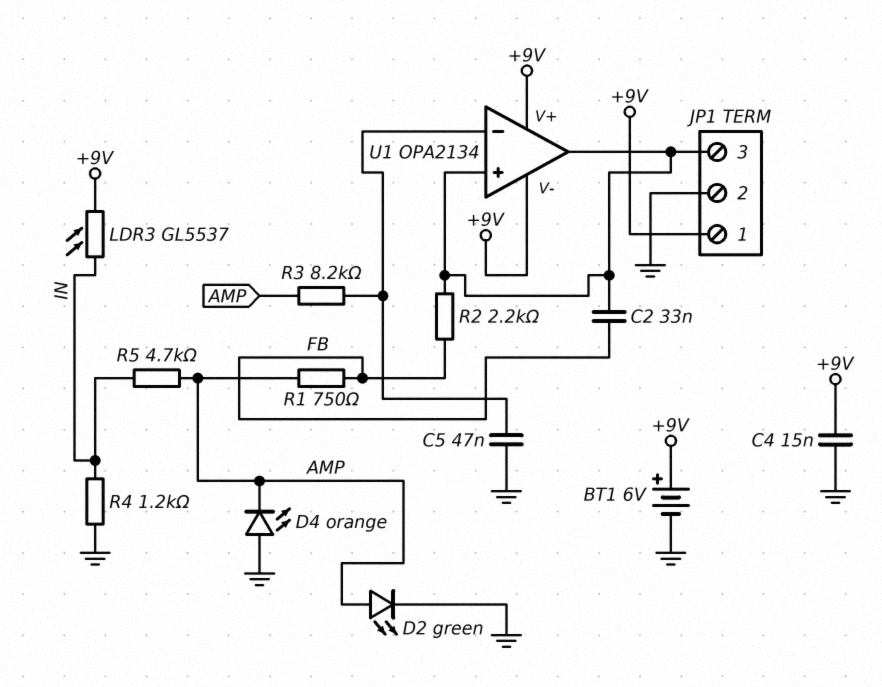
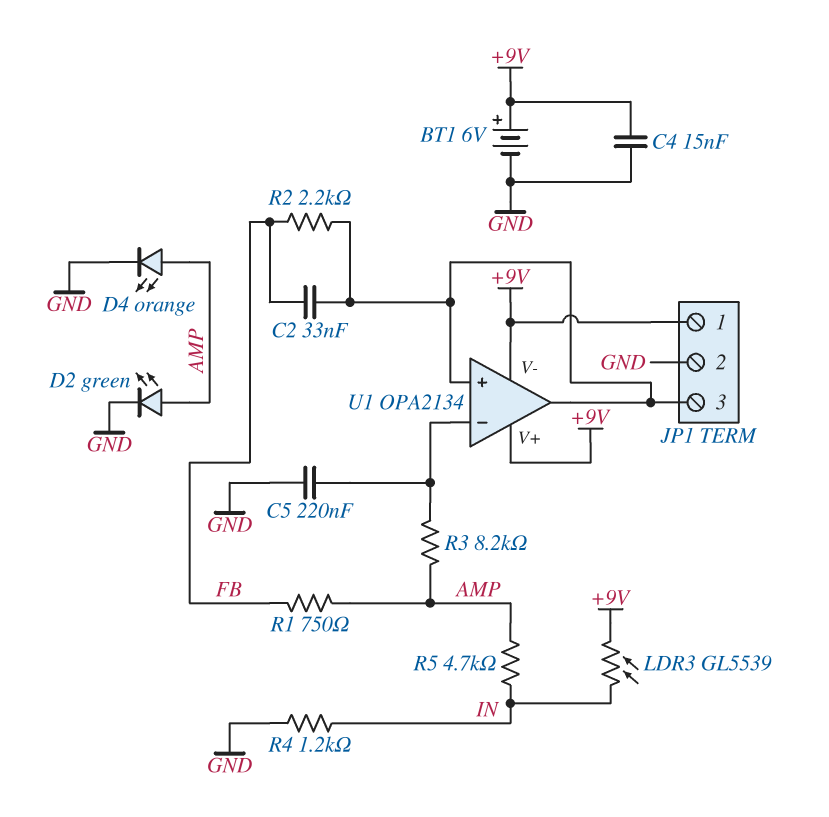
C5: 47nF (GND, U1/in-) -> 220nF (GND, U1/in-)
D4: LED orange (A GND, K AMP) -> LED orange (A AMP, K GND)
LDR3: GL5537 (+9V, IN) -> GL5539 (+9V, IN)

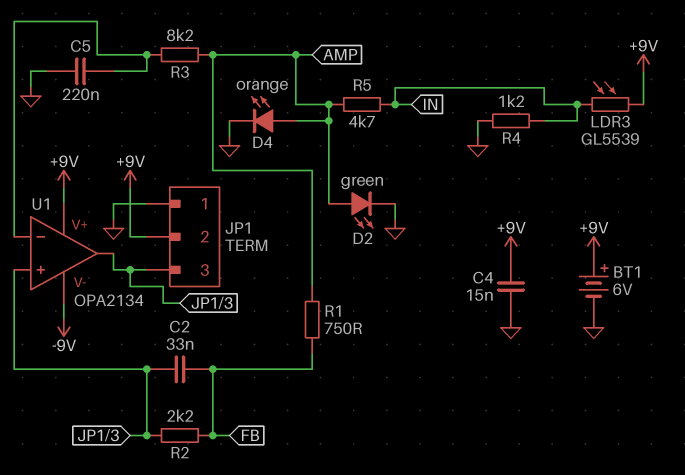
JP1 pin 1: +9V -> GND
JP1 pin 2: GND -> +9V
U1 pin V-: +9V -> -9V

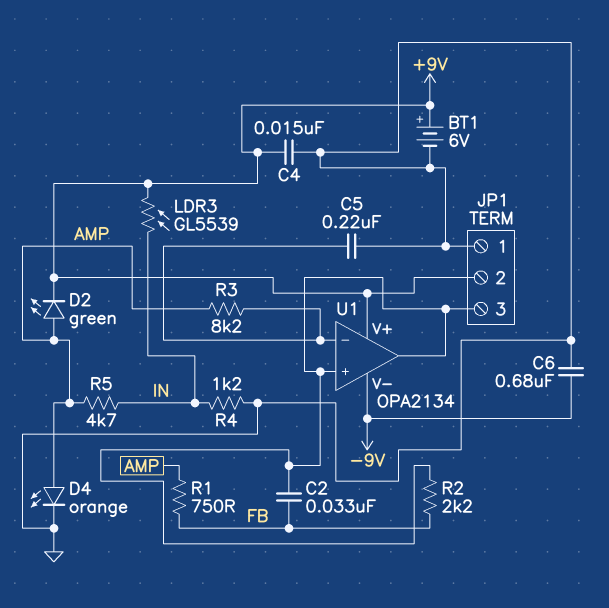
C6: none -> 680nF (-9V, GND)
D2: LED green (A AMP, K GND) -> LED green (A AMP, K +9V)

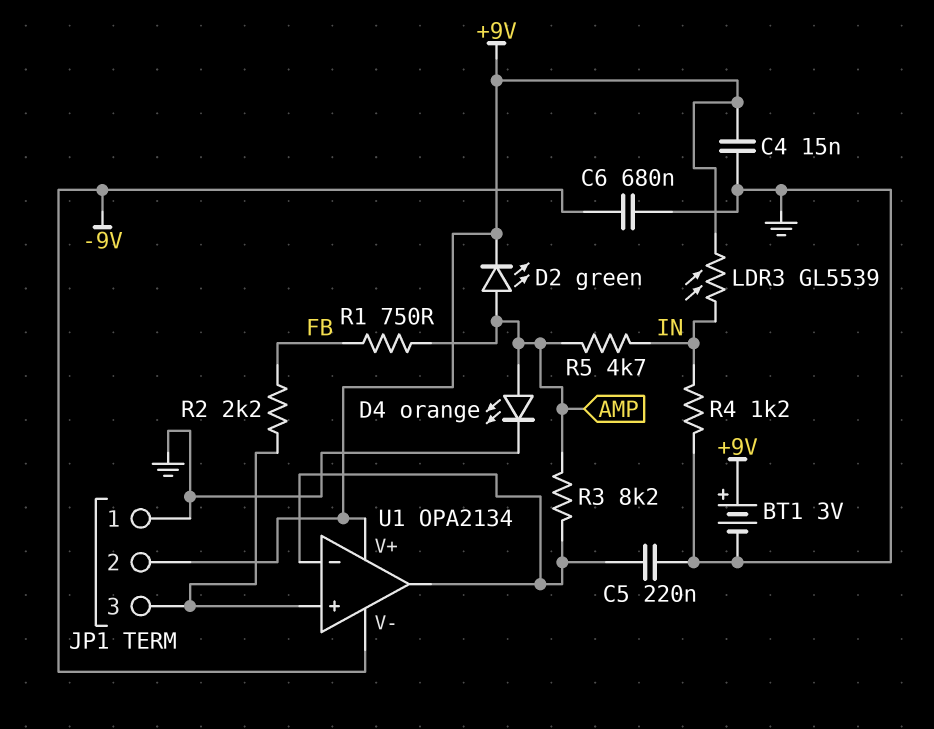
BT1: 6V (plus +9V, minus GND) -> 3V (plus +9V, minus GND)
C2: 33nF (FB, JP1/3) -> none
U1 pin out: JP1/3 -> U1/in-

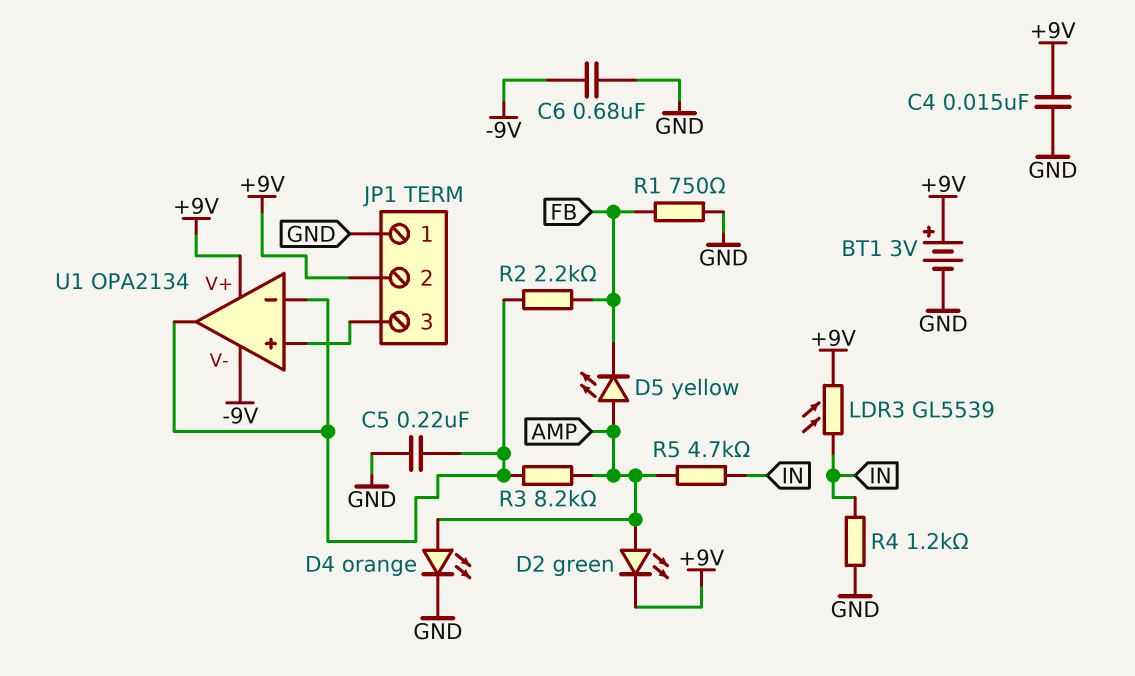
D5: none -> LED yellow (A AMP, K FB)
R1: 750 (AMP, FB) -> 750 (FB, GND)
R2: 2.2k (FB, JP1/3) -> 2.2k (FB, U1/in-)

